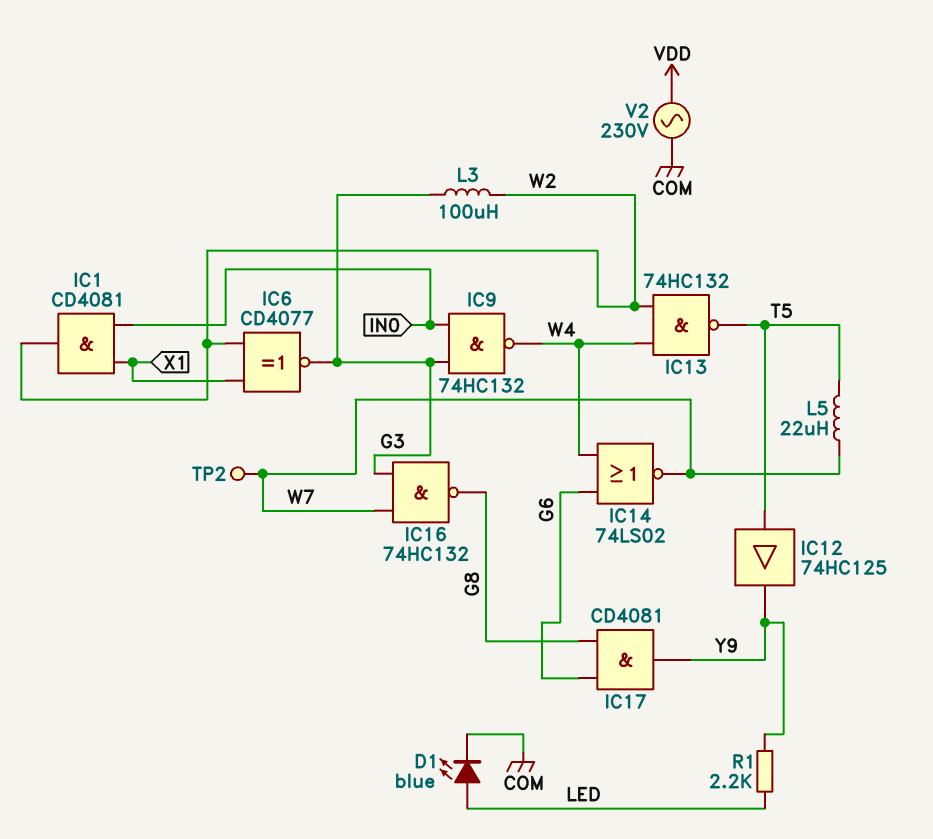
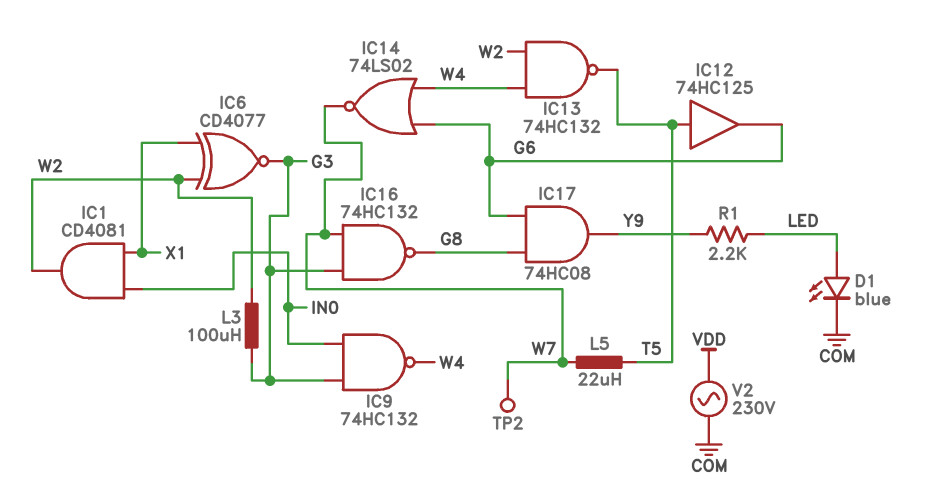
IC12: buffer 74HC125 (in T5, out Y9) -> buffer 74HC125 (in T5, out G6)
IC17: AND CD4081 (in G6, in G8, out Y9) -> AND 74HC08 (in G6, in G8, out Y9)

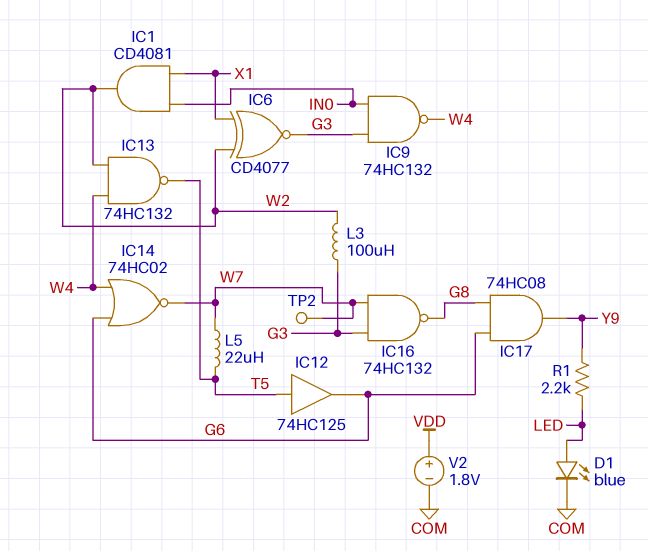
IC14: NOR 74LS02 (in G6, in W4, out W7) -> NOR 74HC02 (in G6, in W4, out W7)
V2: AC 230V (COM, VDD) -> 1.8V (plus VDD, minus COM)

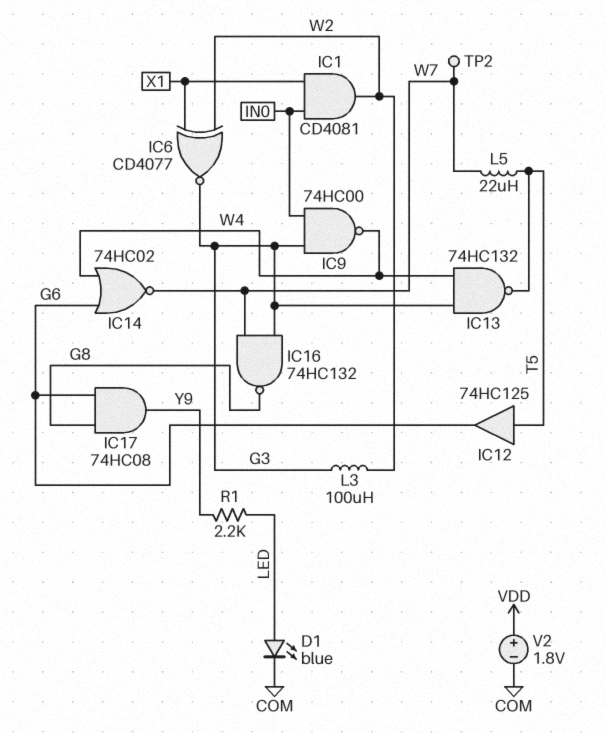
IC9: NAND 74HC132 (in G3, in IN0, out W4) -> NAND 74HC00 (in G3, in IN0, out W4)
IC13: NAND 74HC132 (in W2, in W4, out T5) -> NAND 74HC132 (in G3, in W4, out T5)

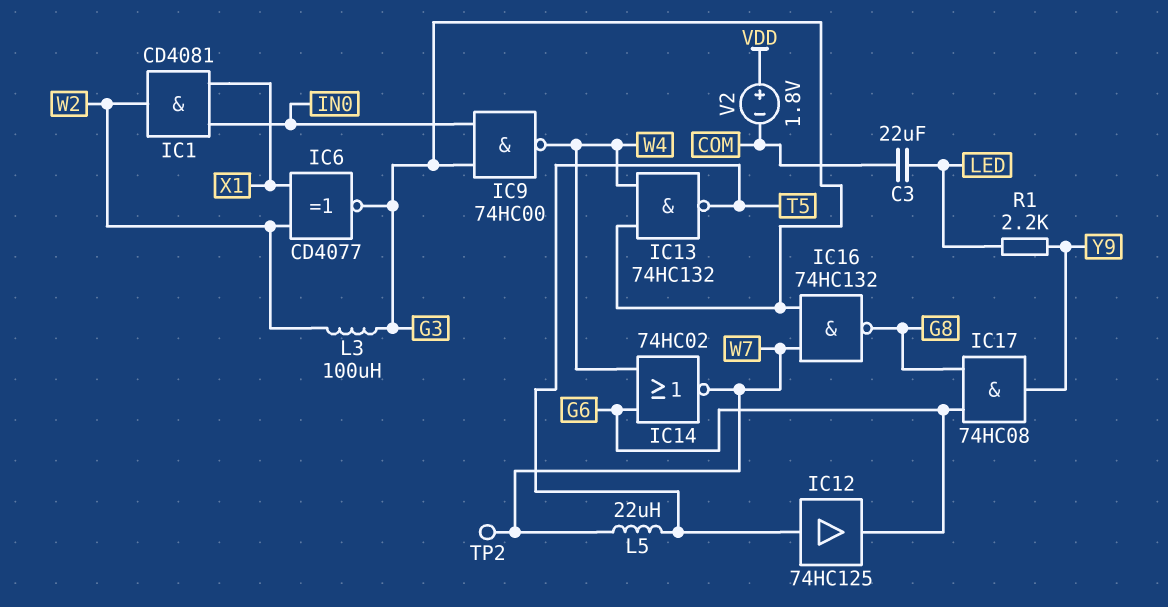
C3: none -> 22uF (COM, LED)
D1: LED blue (A LED, K COM) -> none

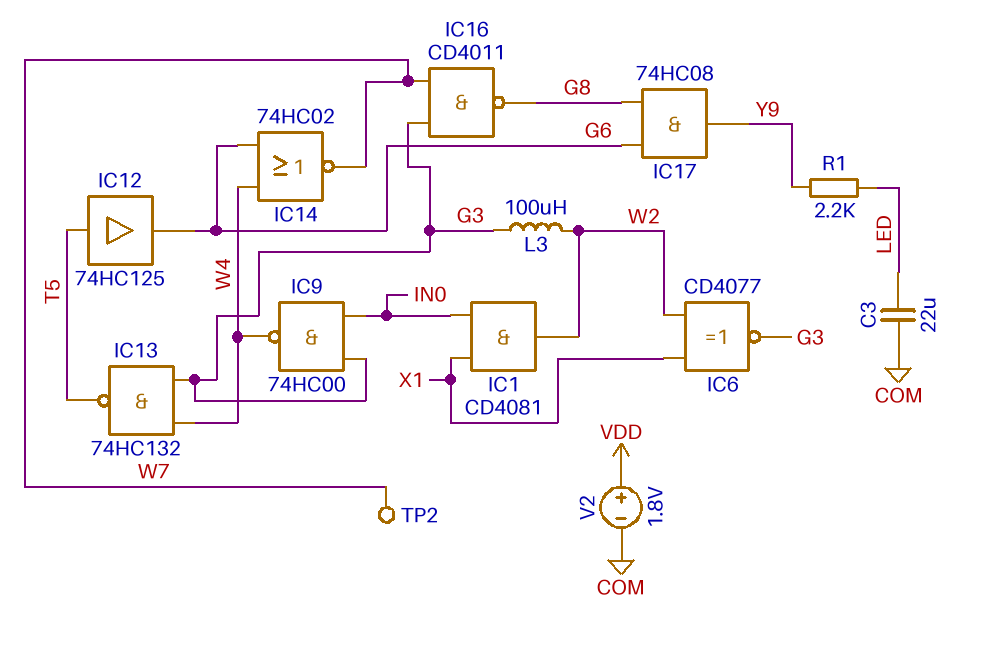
IC16: NAND 74HC132 (in G3, in W7, out G8) -> NAND CD4011 (in G3, in W7, out G8)
L5: 22uH (T5, W7) -> none

